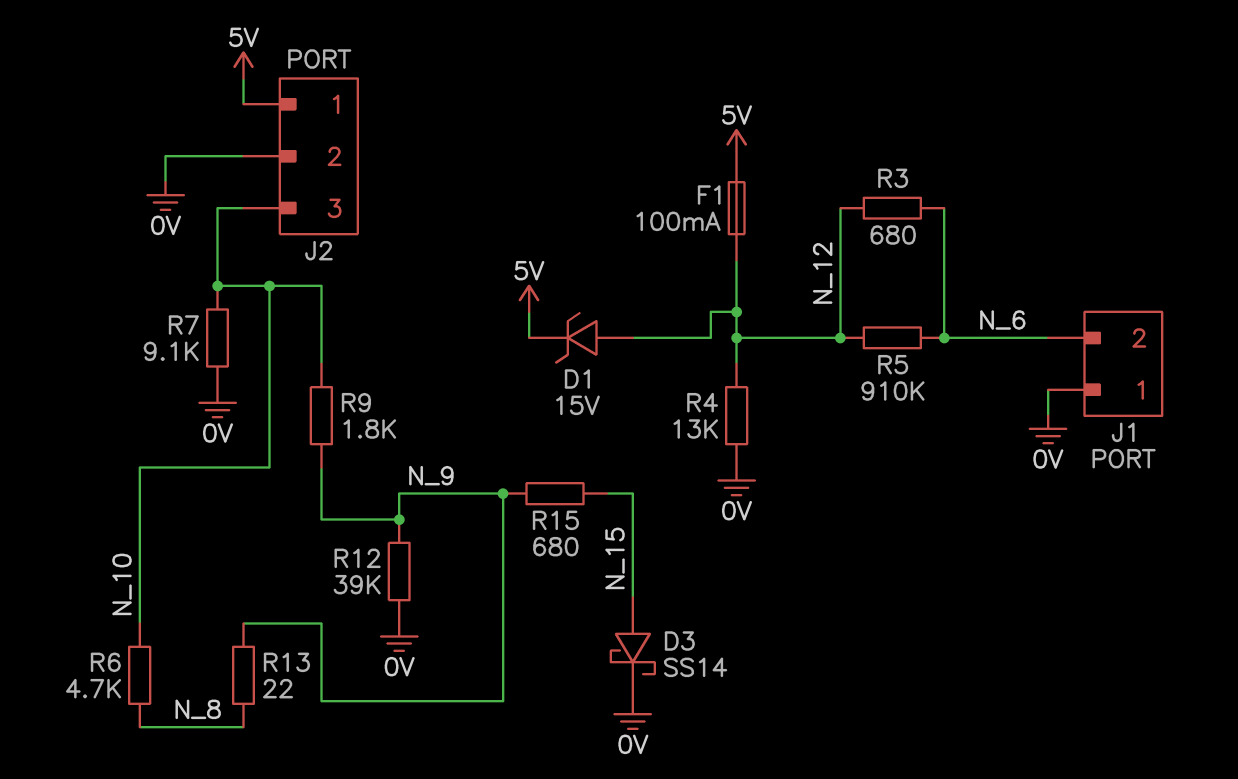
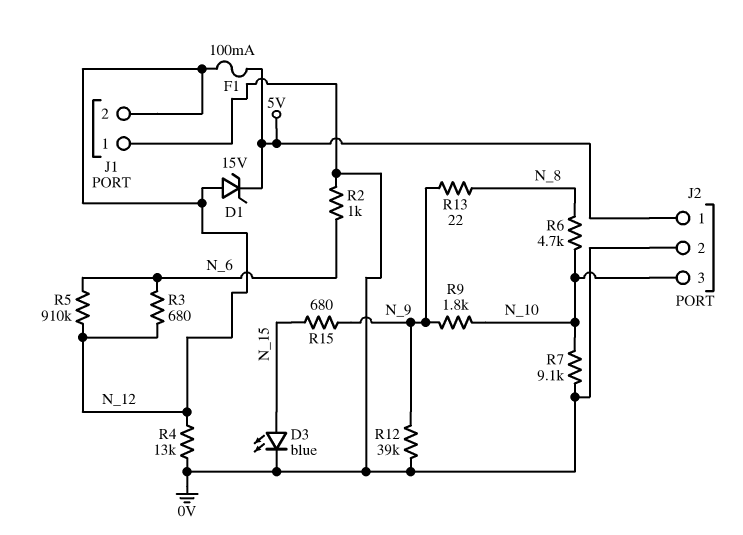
D3: schottky SS14 (A N_15, K 0V) -> LED blue (A N_15, K 0V)
J1 pin 2: N_6 -> N_12
R2: none -> 1k (0V, N_6)

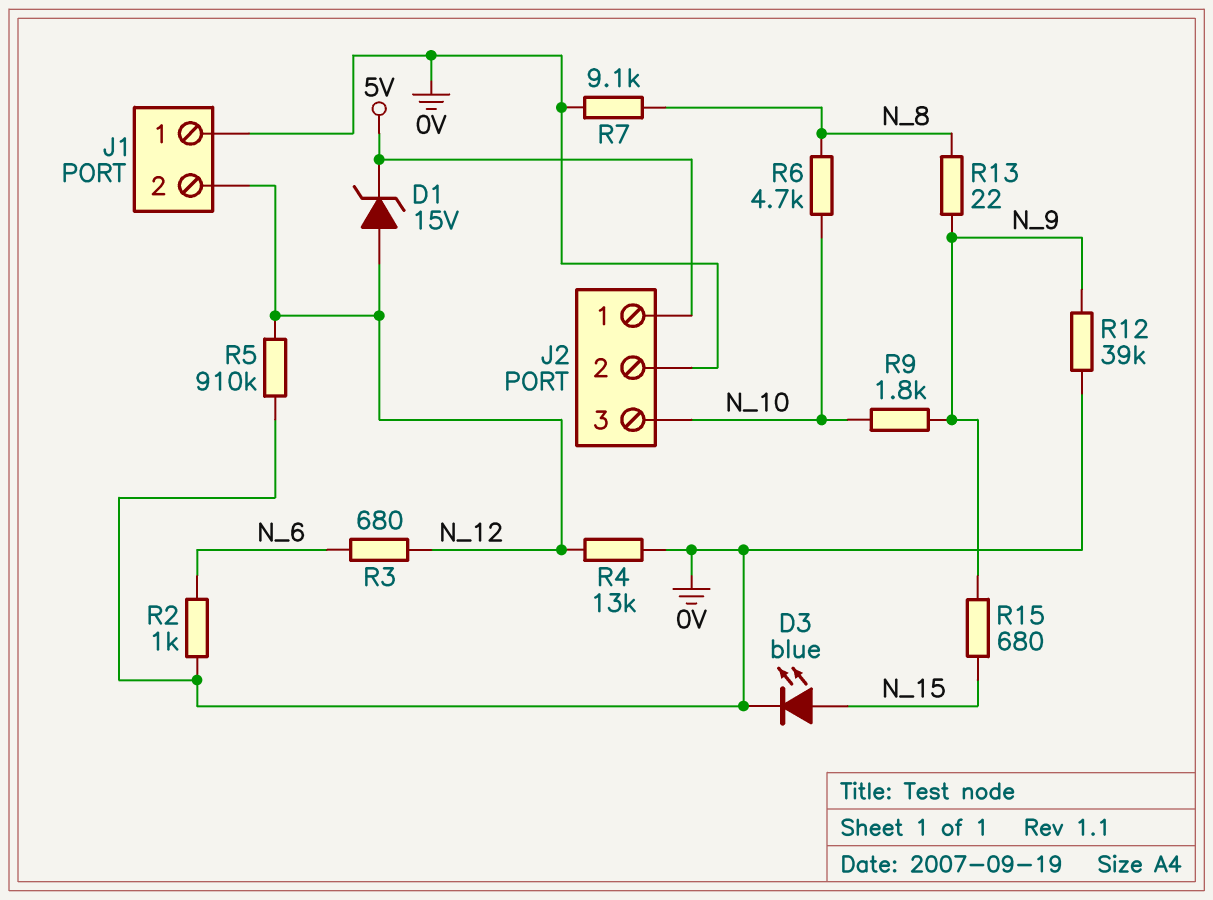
F1: 100mA (5V, N_12) -> none
R5: 910k (N_6, N_12) -> 910k (0V, N_12)
R7: 9.1k (0V, N_10) -> 9.1k (0V, N_8)

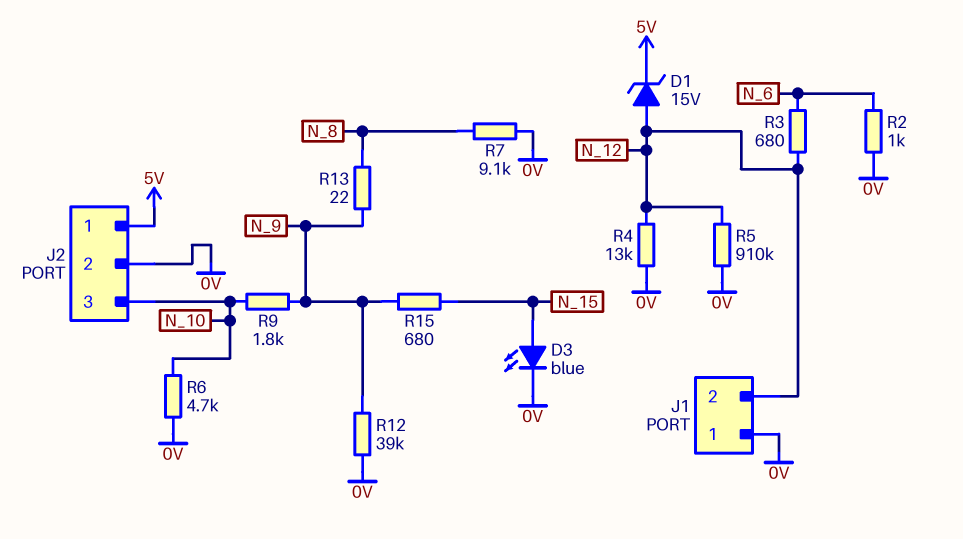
R6: 4.7k (N_8, N_10) -> 4.7k (0V, N_10)

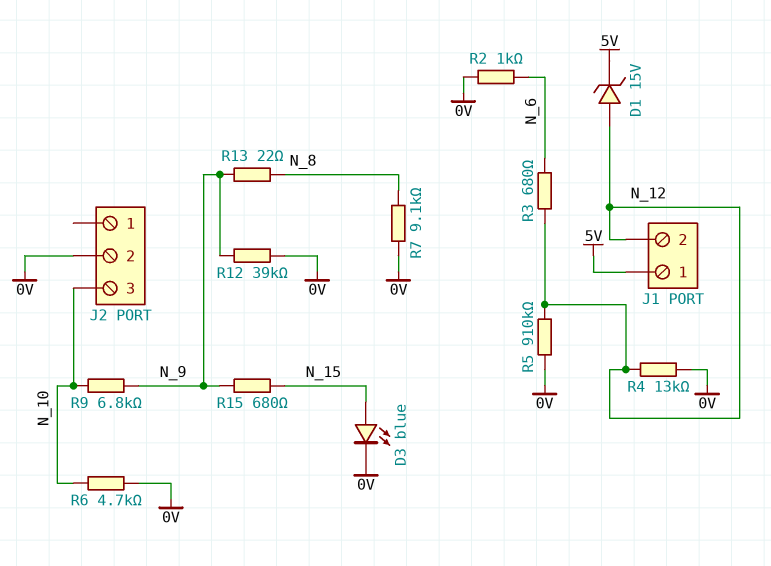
J1 pin 1: 0V -> 5V
J2 pin 1: 5V -> none
R9: 1.8k (N_9, N_10) -> 6.8k (N_9, N_10)

